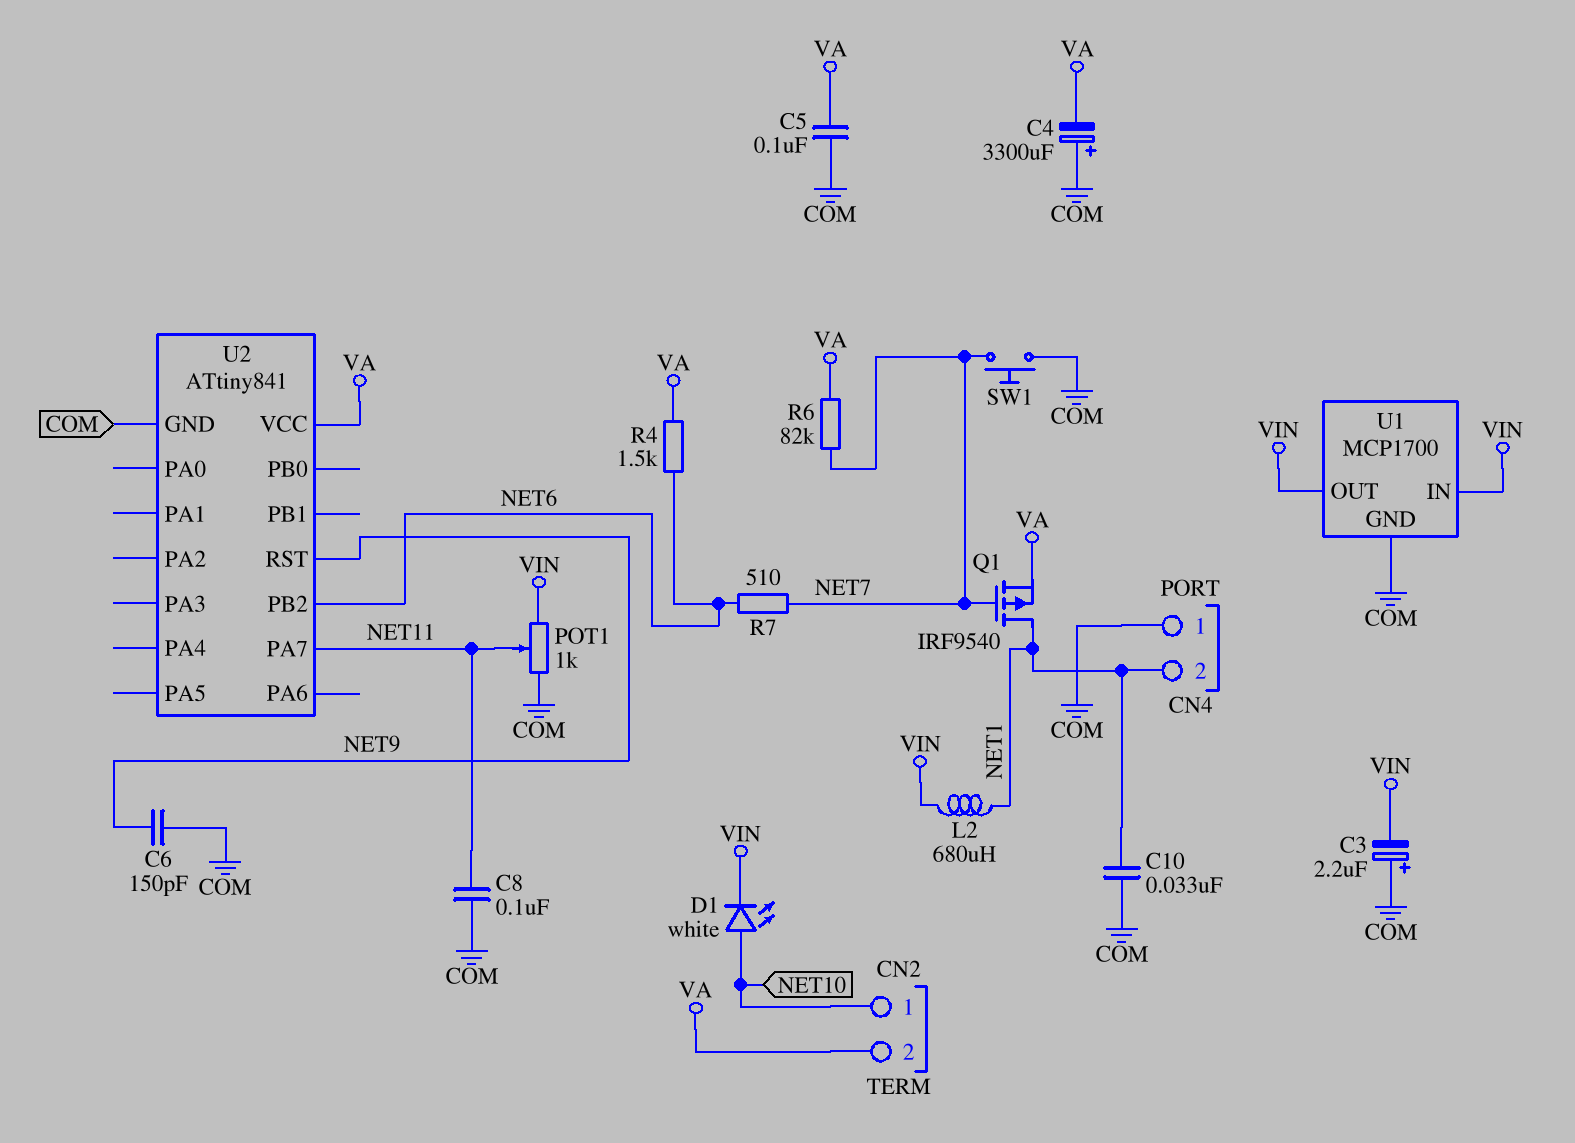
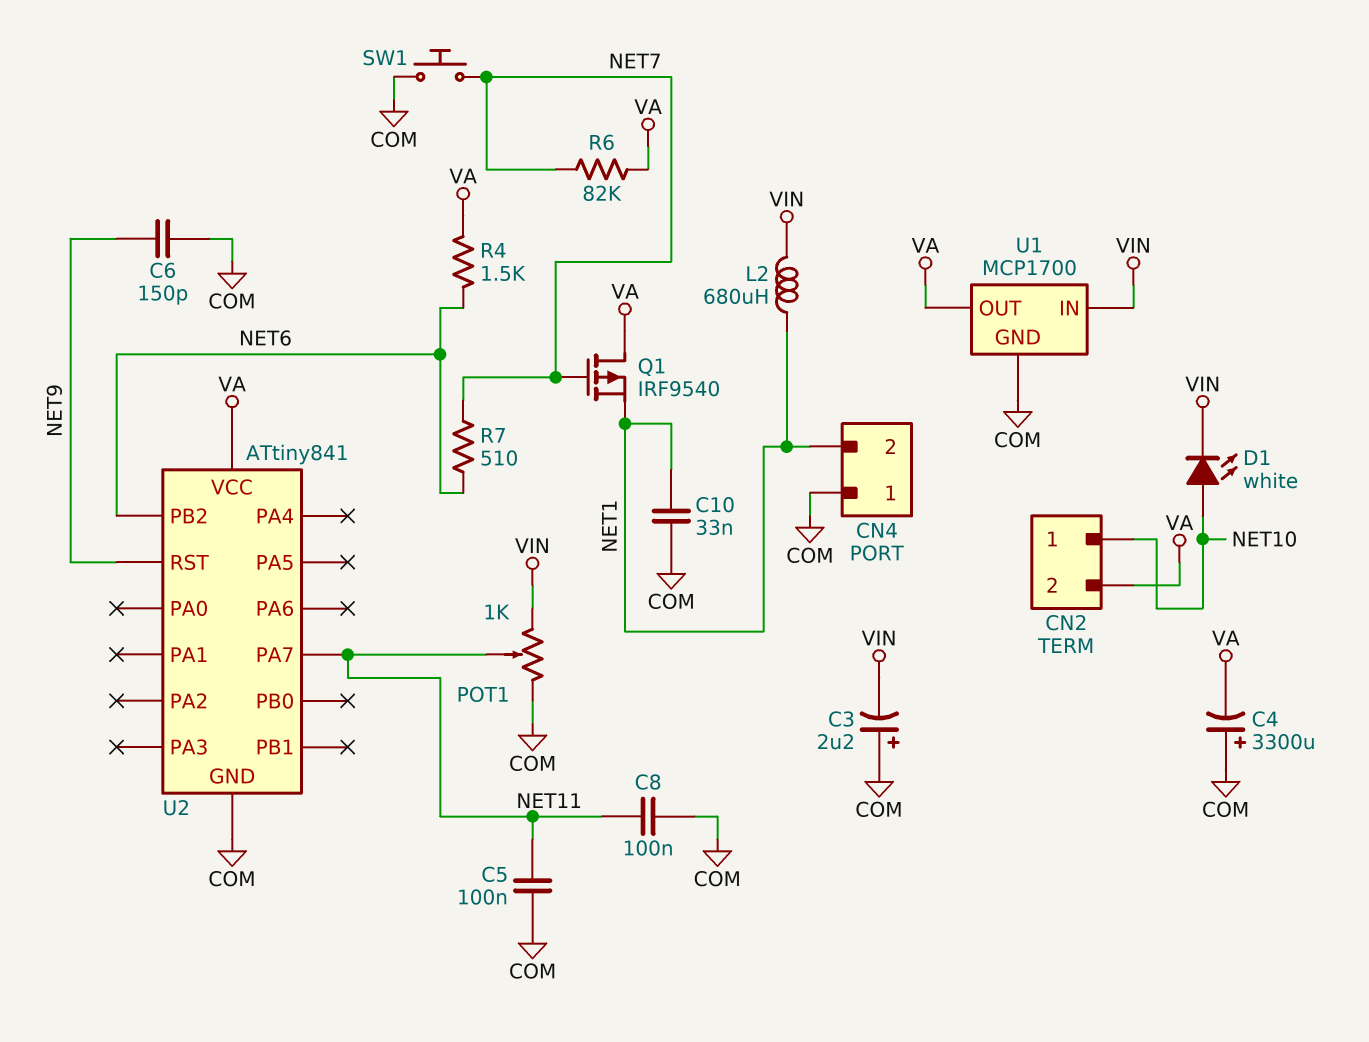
C5: 100nF (COM, VA) -> 100nF (COM, NET11)
Q1: PMOS IRF9540 (G NET7, D NET1, S VA) -> PMOS IRF9540 (G NET7, D VA, S NET1)
U1 pin OUT: VIN -> VA

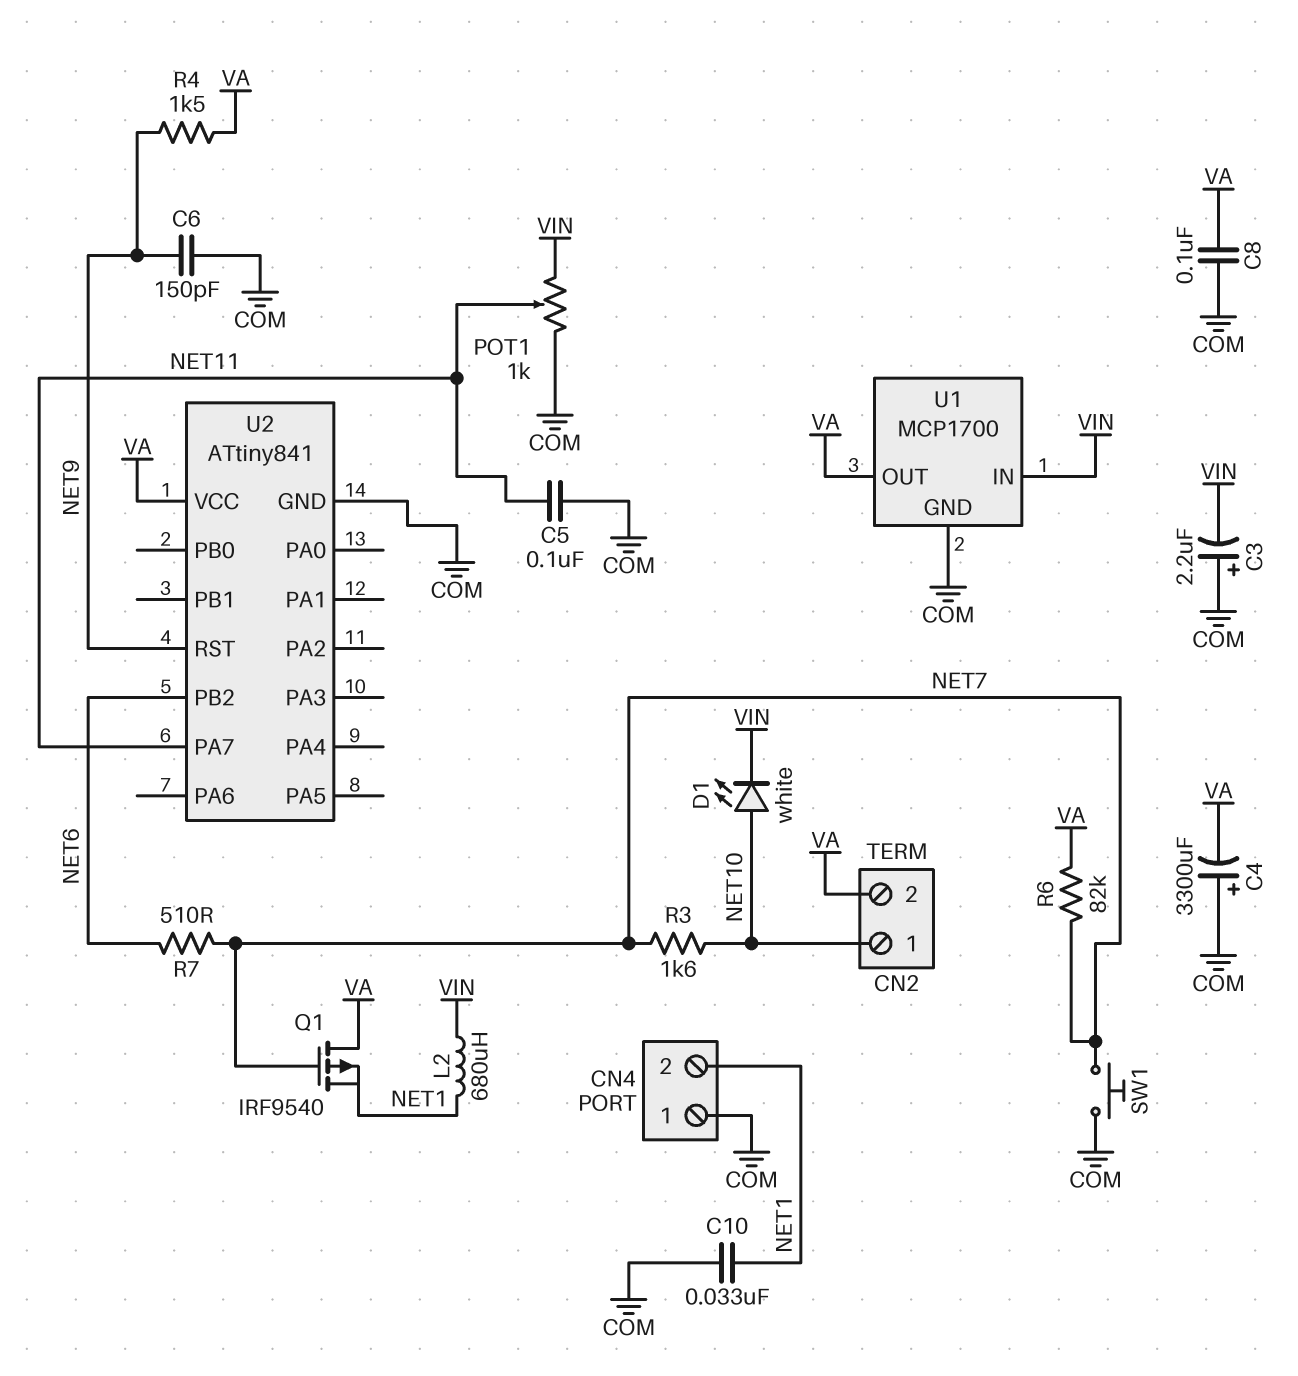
C8: 100nF (COM, NET11) -> 100nF (COM, VA)
R3: none -> 1.6k (NET7, NET10)
R4: 1.5k (NET6, VA) -> 1.5k (NET9, VA)

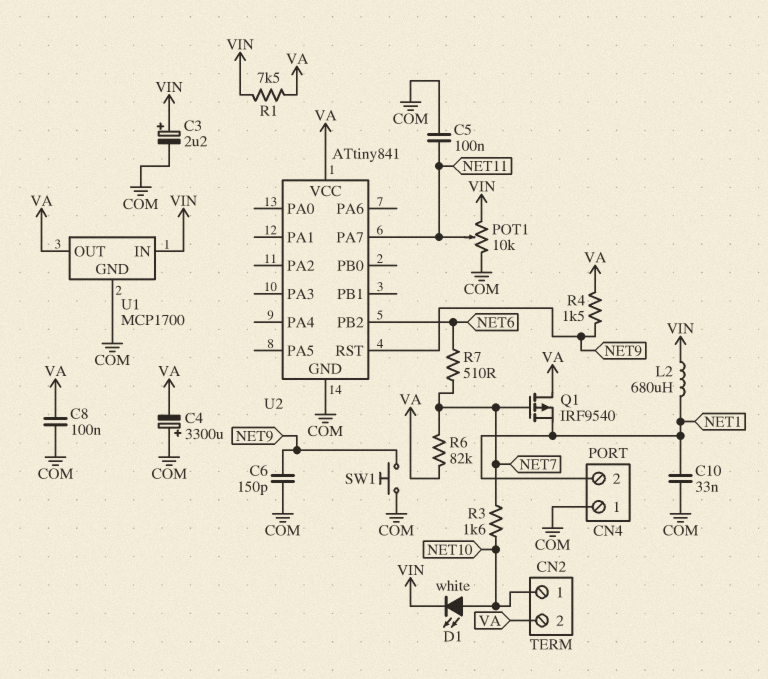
C3: 2.2uF (plus COM, minus VIN) -> 2.2uF (plus VIN, minus COM)
POT1: 1k (COM, VIN, wiper NET11) -> 10k (COM, VIN, wiper NET11)
R1: none -> 7.5k (VA, VIN)
SW1: button (COM, NET7) -> button (COM, NET9)

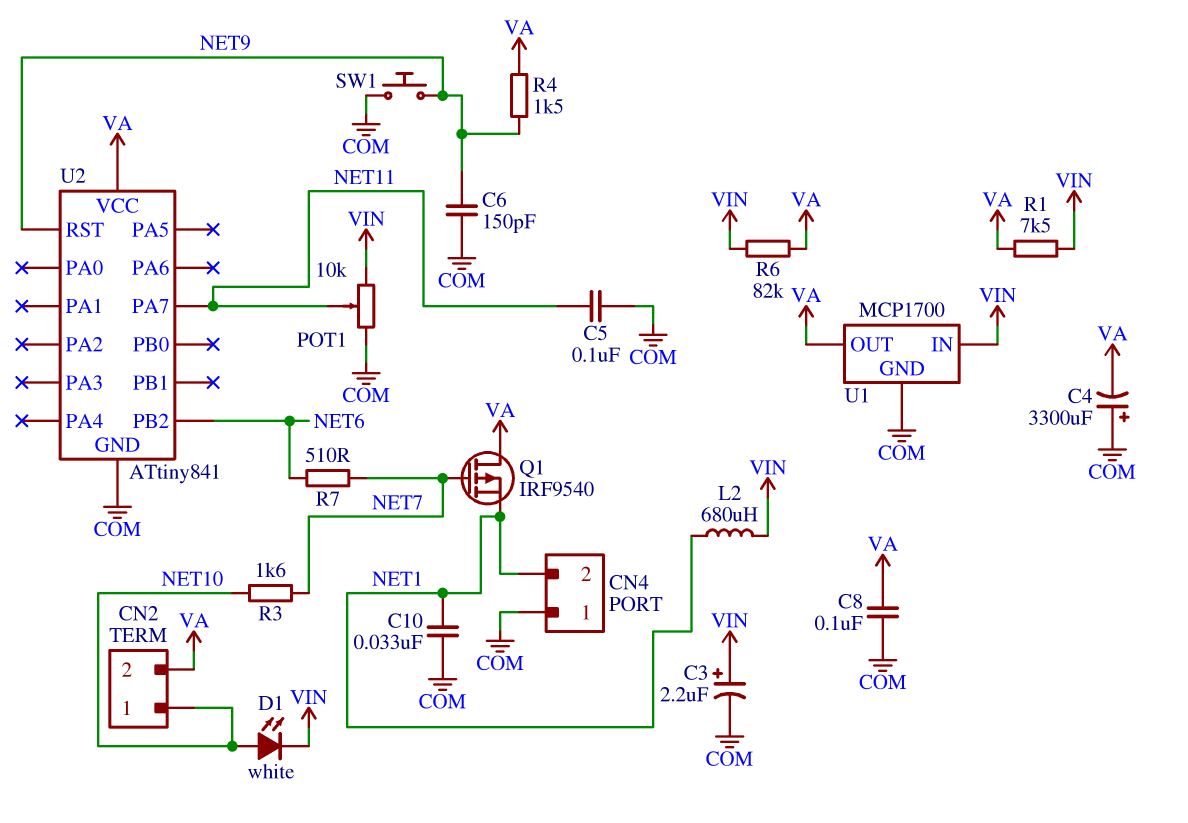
R6: 82k (NET7, VA) -> 82k (VA, VIN)

